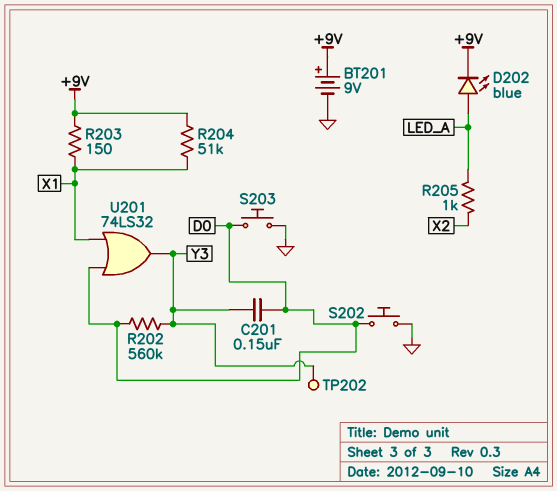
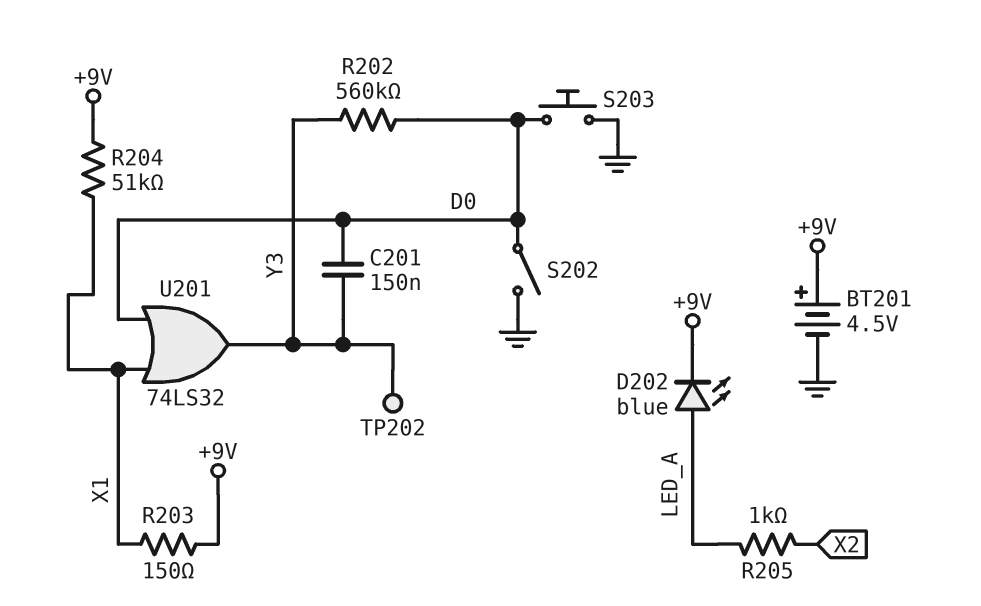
BT201: 9V (plus +9V, minus GND) -> 4.5V (plus +9V, minus GND)
S202: button (D0, GND) -> switch (D0, GND)

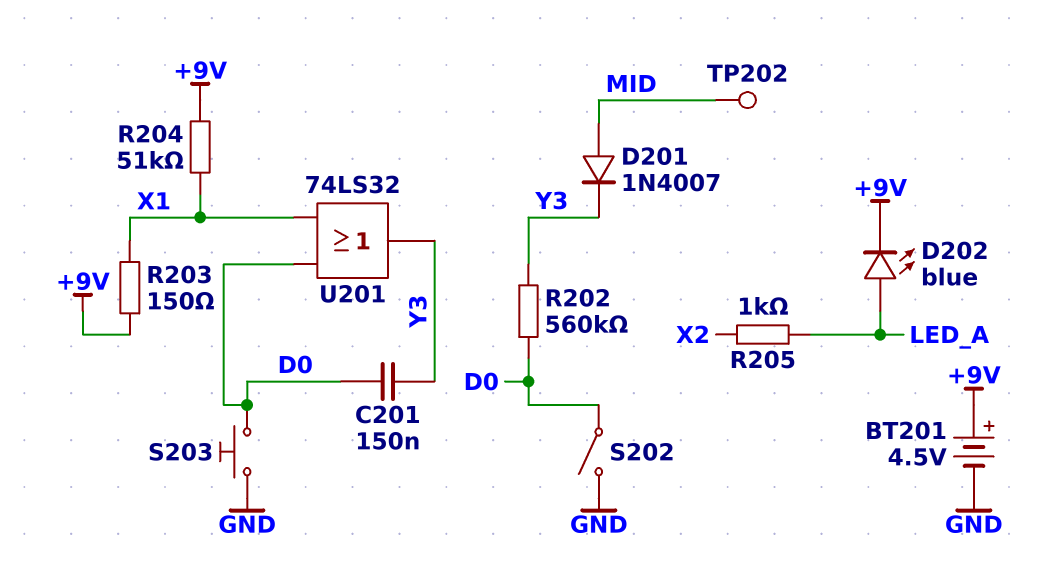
D201: none -> diode 1N4007 (A MID, K Y3)
TP202: test point (Y3) -> test point (MID)

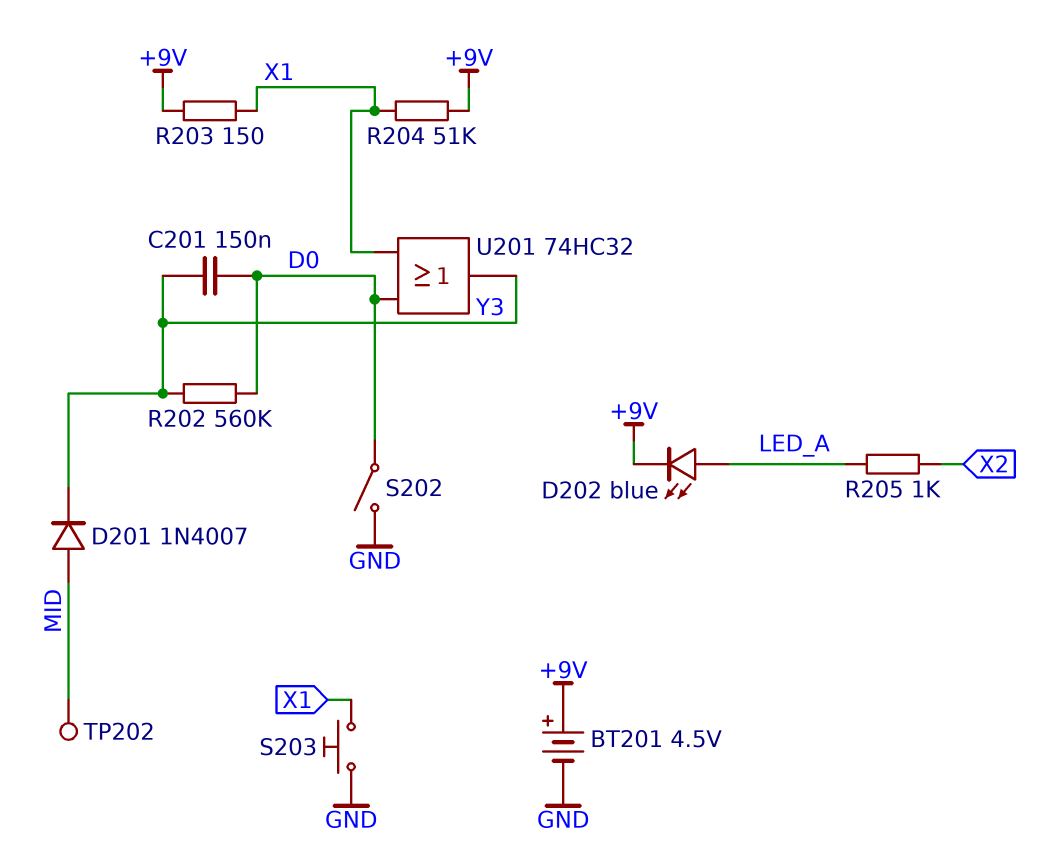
S203: button (D0, GND) -> button (GND, X1)
U201: OR 74LS32 (in D0, in X1, out Y3) -> OR 74HC32 (in D0, in X1, out Y3)

